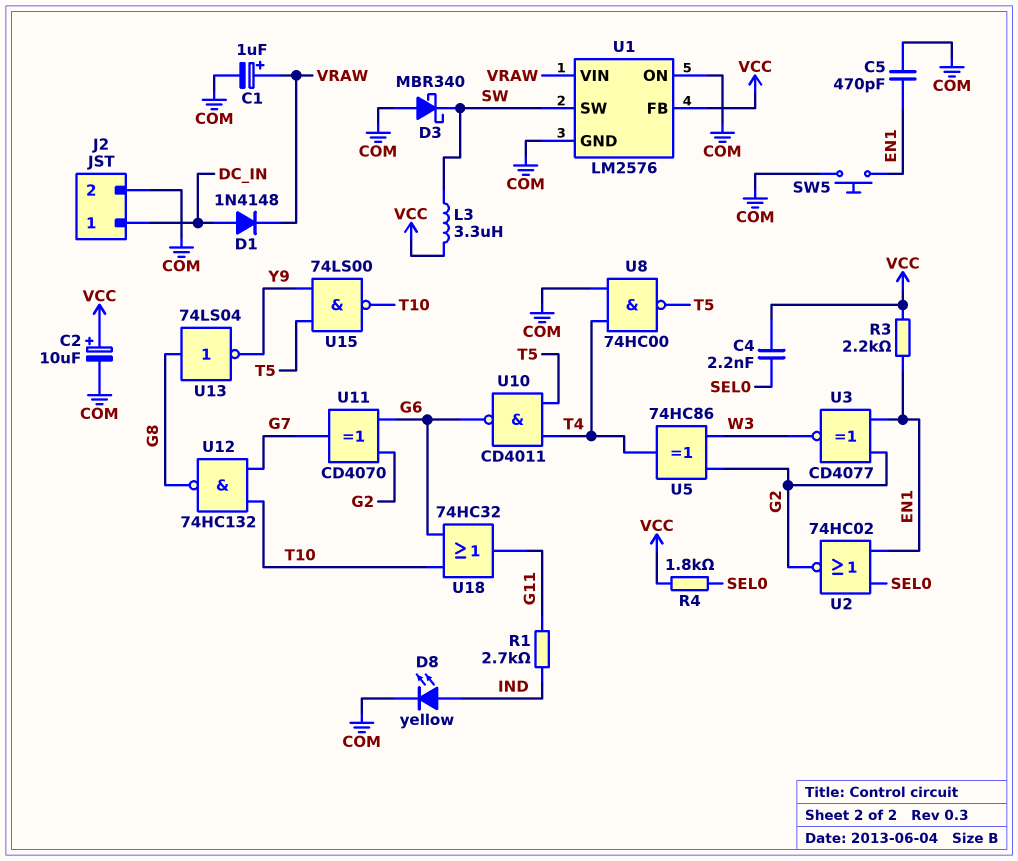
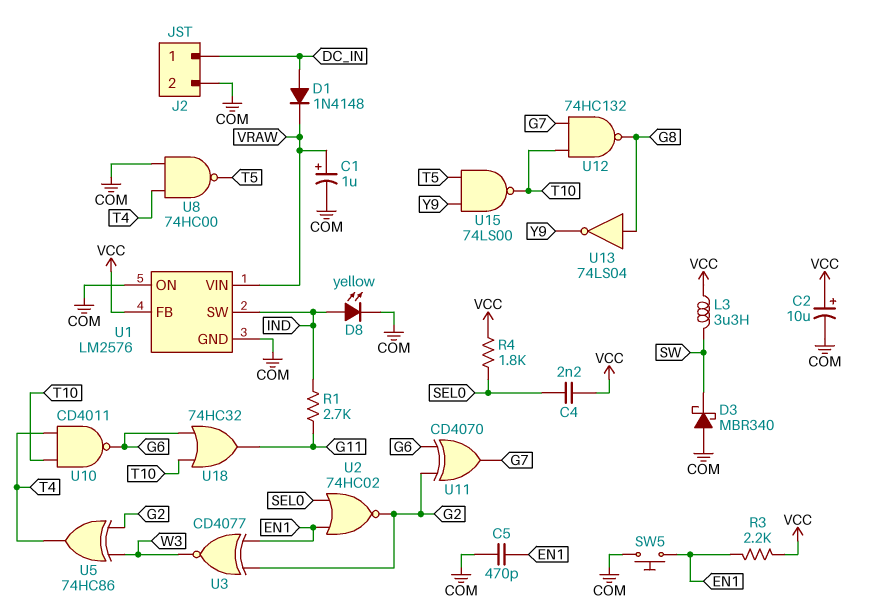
U1 pin SW: SW -> IND
U10: NAND CD4011 (in T4, in T5, out G6) -> NAND CD4011 (in T4, in T10, out G6)

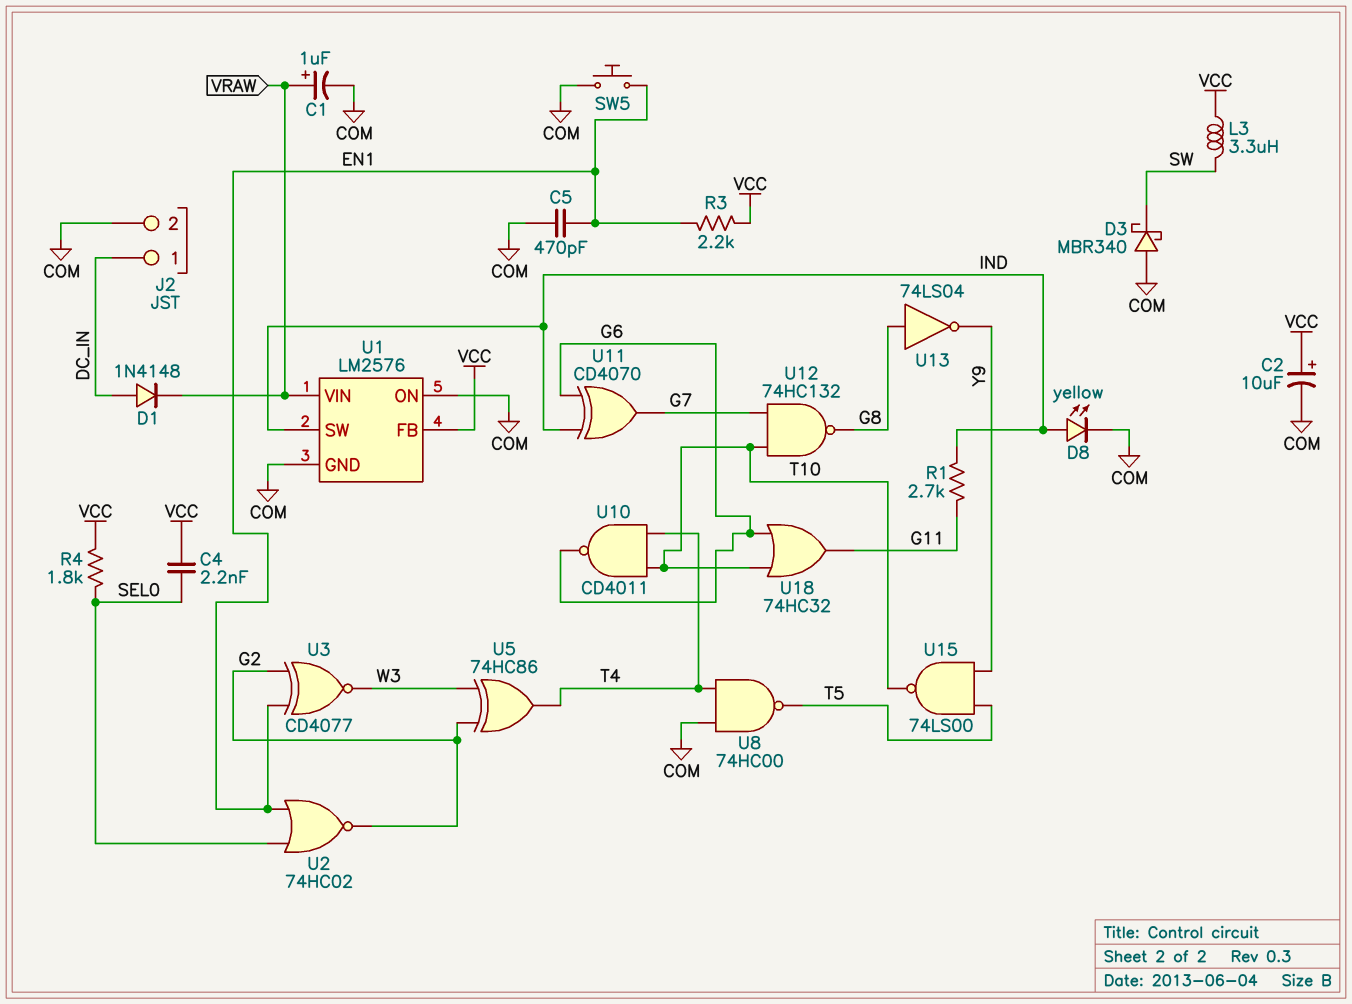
U11: XOR CD4070 (in G2, in G6, out G7) -> XOR CD4070 (in G6, in IND, out G7)

